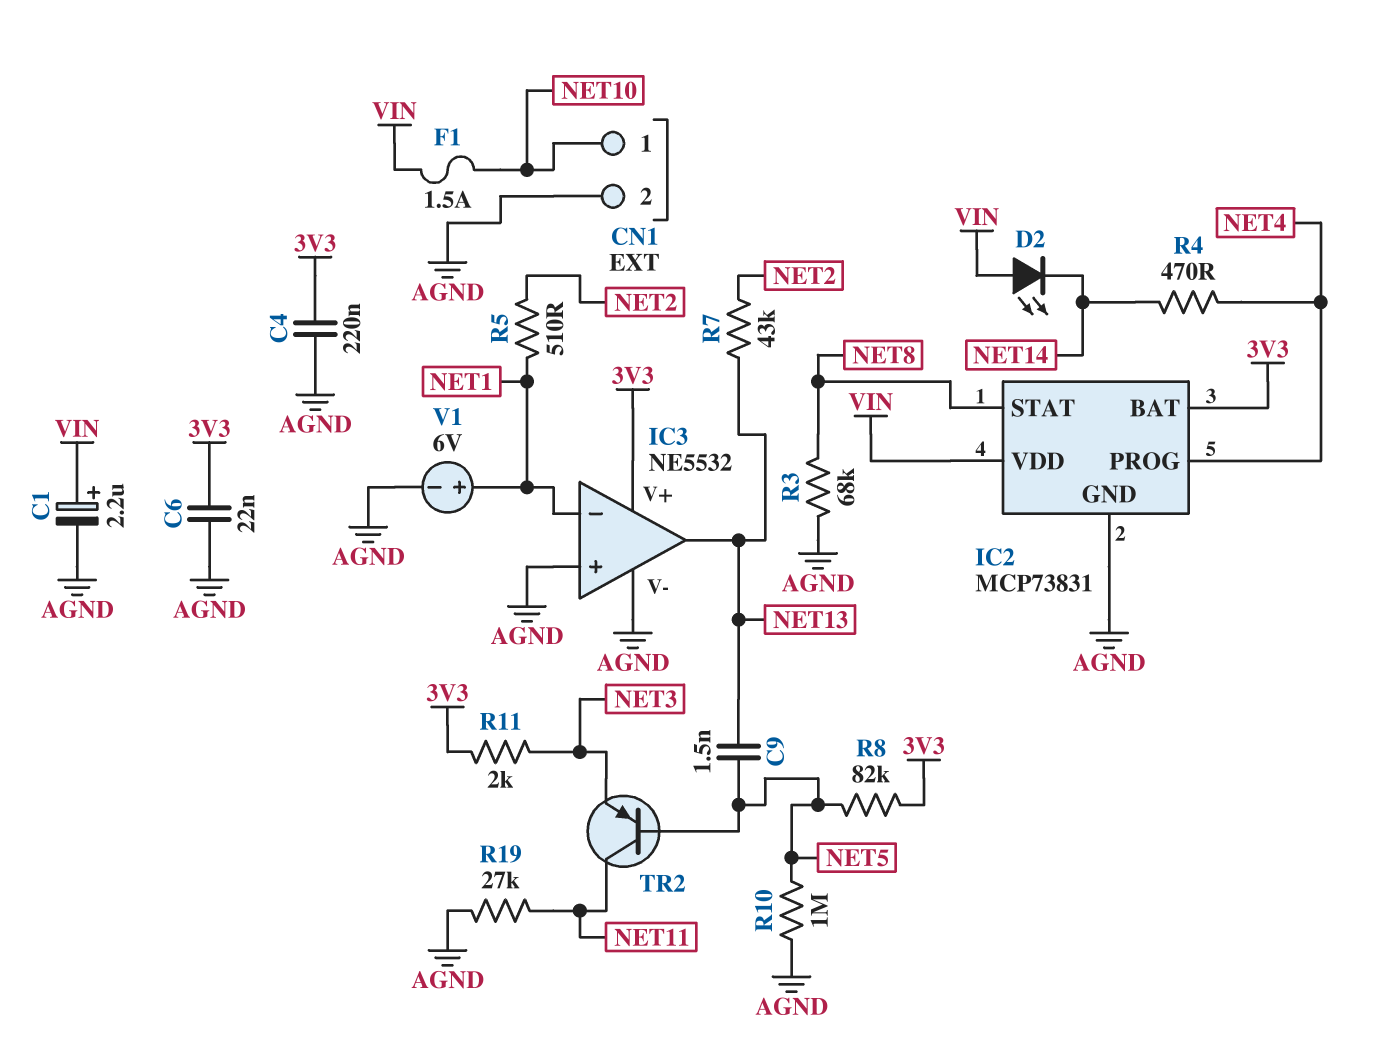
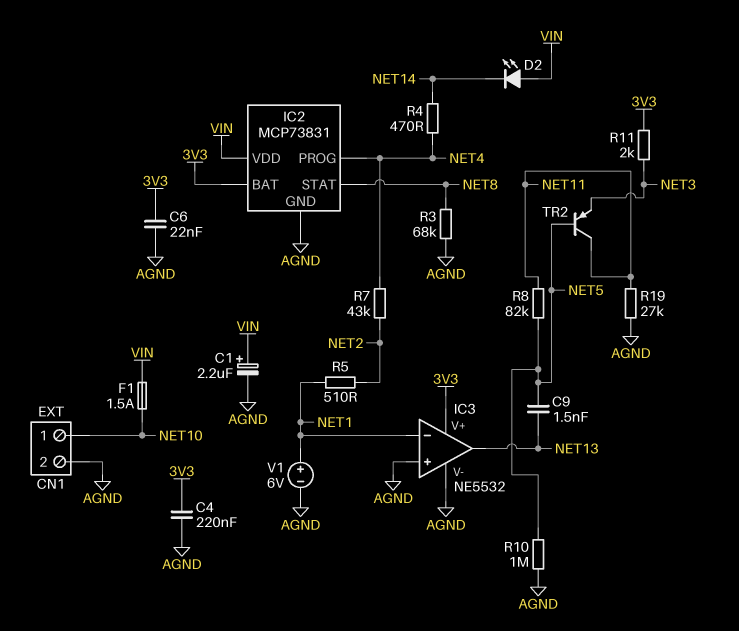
R7: 43k (NET2, NET13) -> 43k (NET2, NET4)
R8: 82k (3V3, NET5) -> 82k (NET5, NET11)

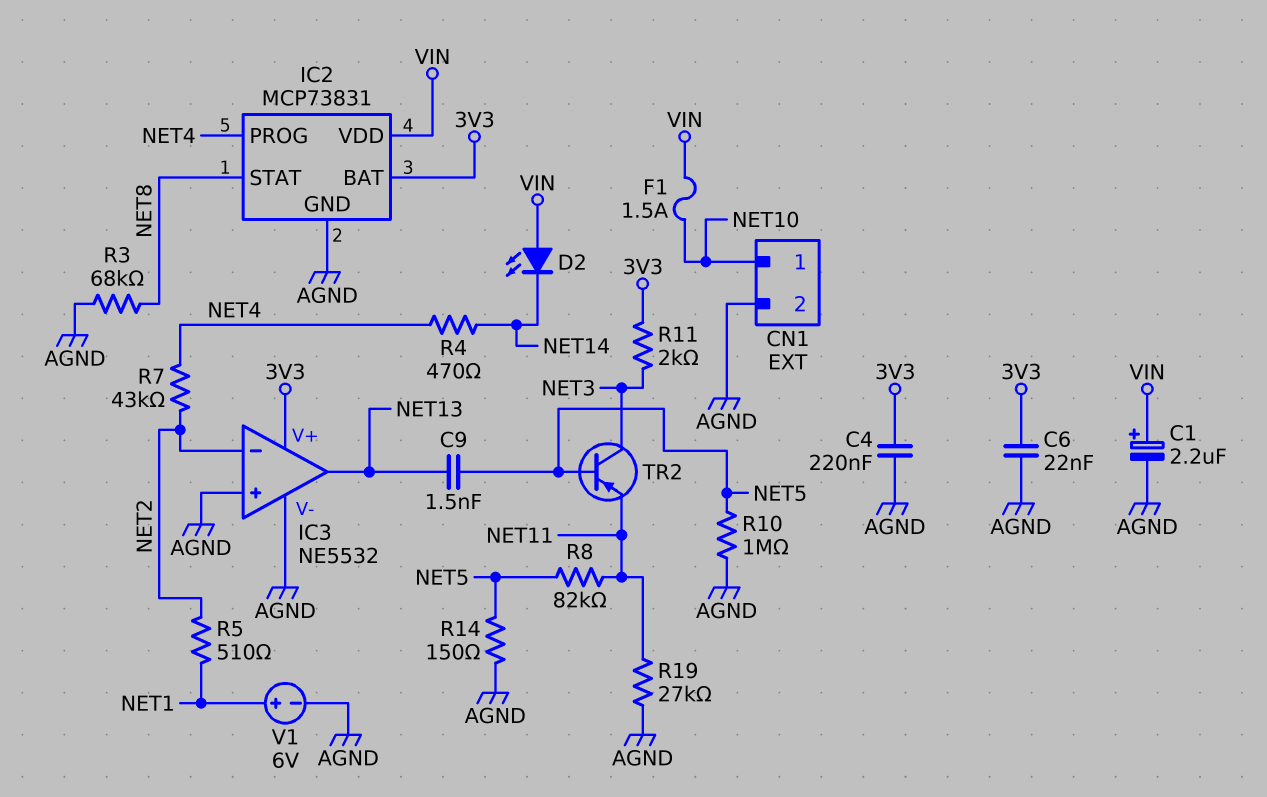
IC3 pin in-: NET1 -> NET2
R14: none -> 150 (AGND, NET5)
TR2: PNP (B NET5, C NET11, E NET3) -> PNP (B NET5, C NET3, E NET11)

